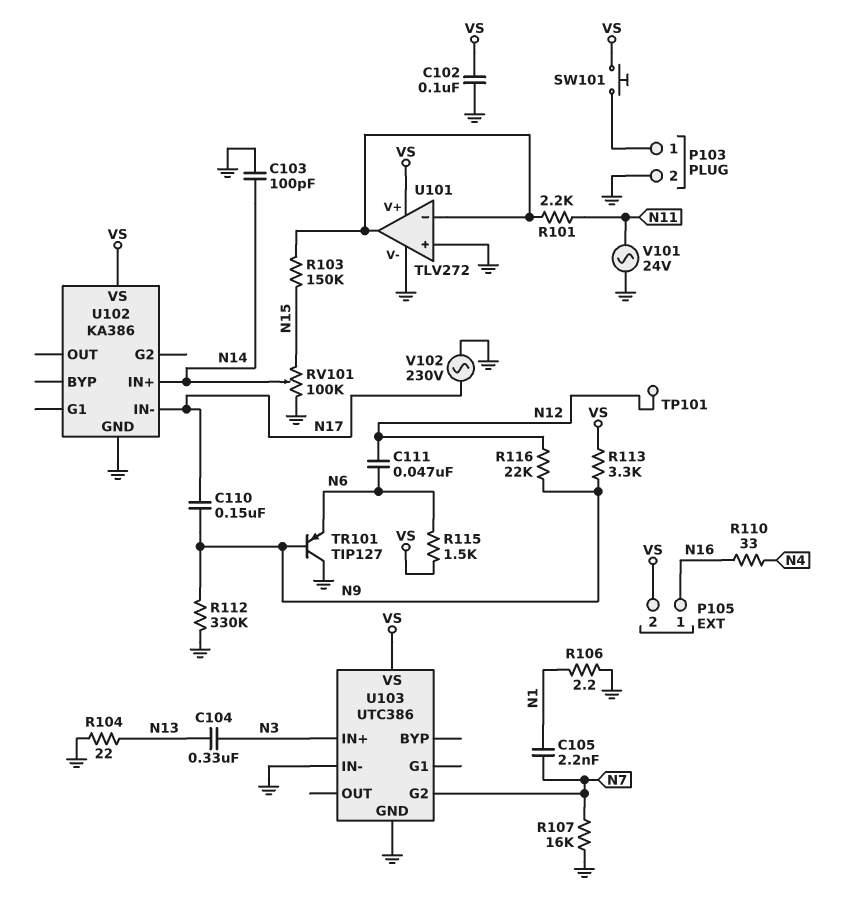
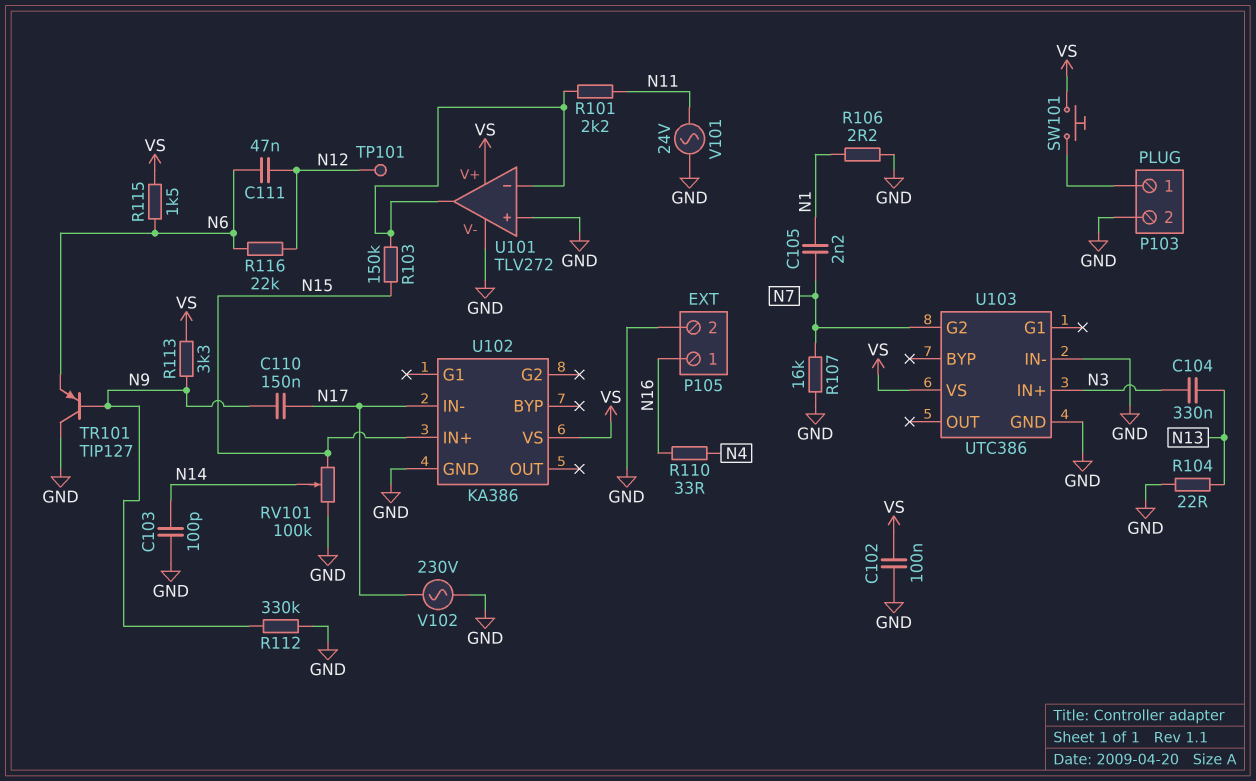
P105 pin 2: VS -> GND
R116: 22k (N9, N12) -> 22k (N6, N12)
U102 pin IN+: N14 -> N15

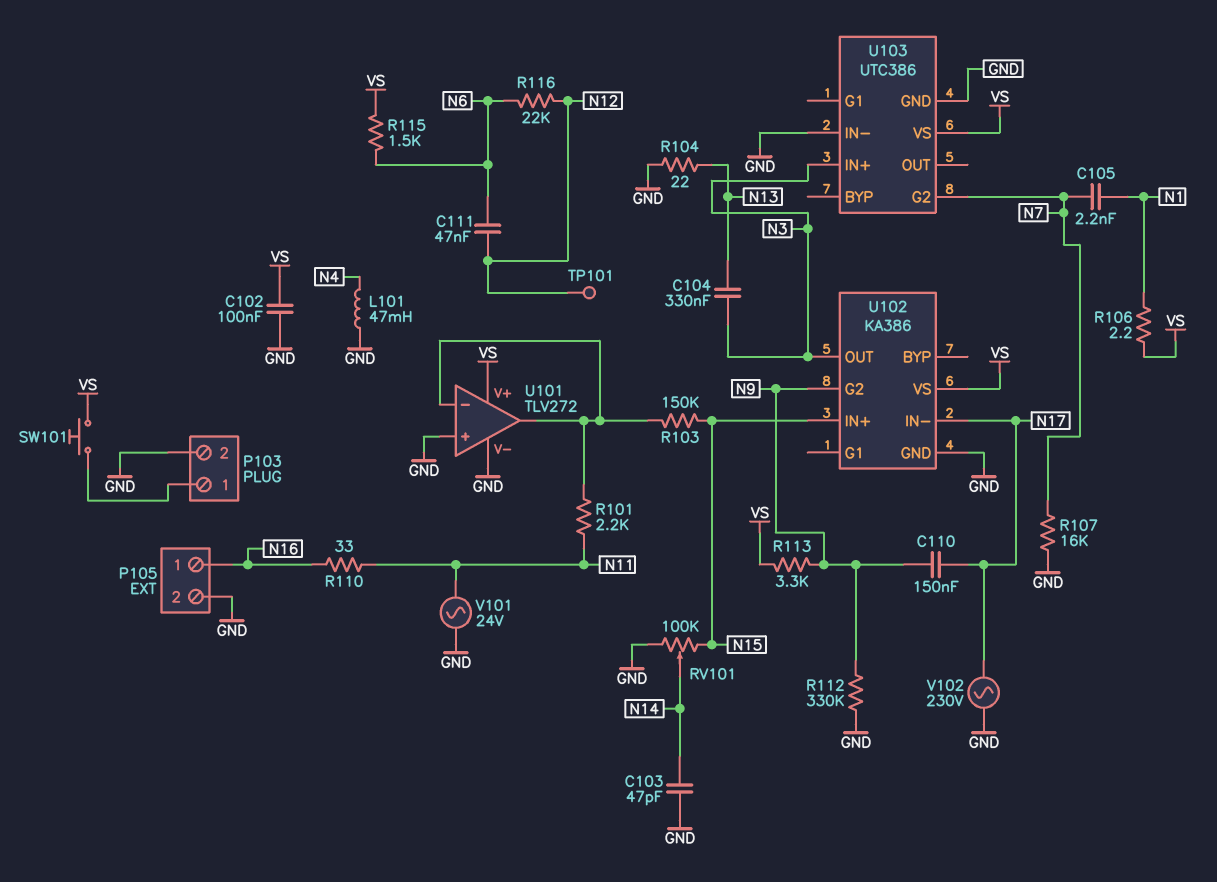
C103: 100pF (GND, N14) -> 47pF (GND, N14)
L101: none -> 47mH (GND, N4)
R106: 2.2 (GND, N1) -> 2.2 (N1, VS)
R110: 33 (N4, N16) -> 33 (N11, N16)
TR101: PNP TIP127 (B N9, C GND, E N6) -> none
U102 pin G2: none -> N9
U102 pin OUT: none -> N3

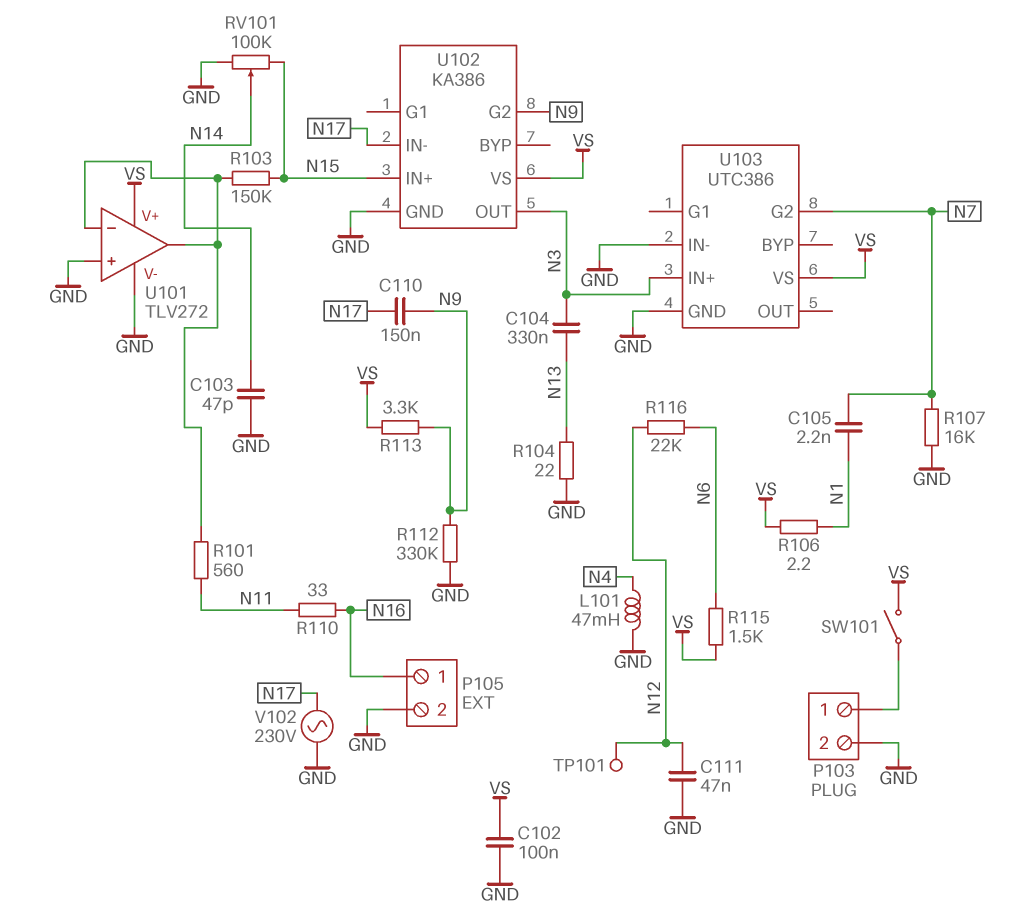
C111: 47nF (N6, N12) -> 47nF (GND, N12)
R101: 2.2k (N11, U101/in-) -> 560 (N11, U101/in-)
SW101: button (P103/1, VS) -> switch (P103/1, VS)
V101: AC 24V (GND, N11) -> none

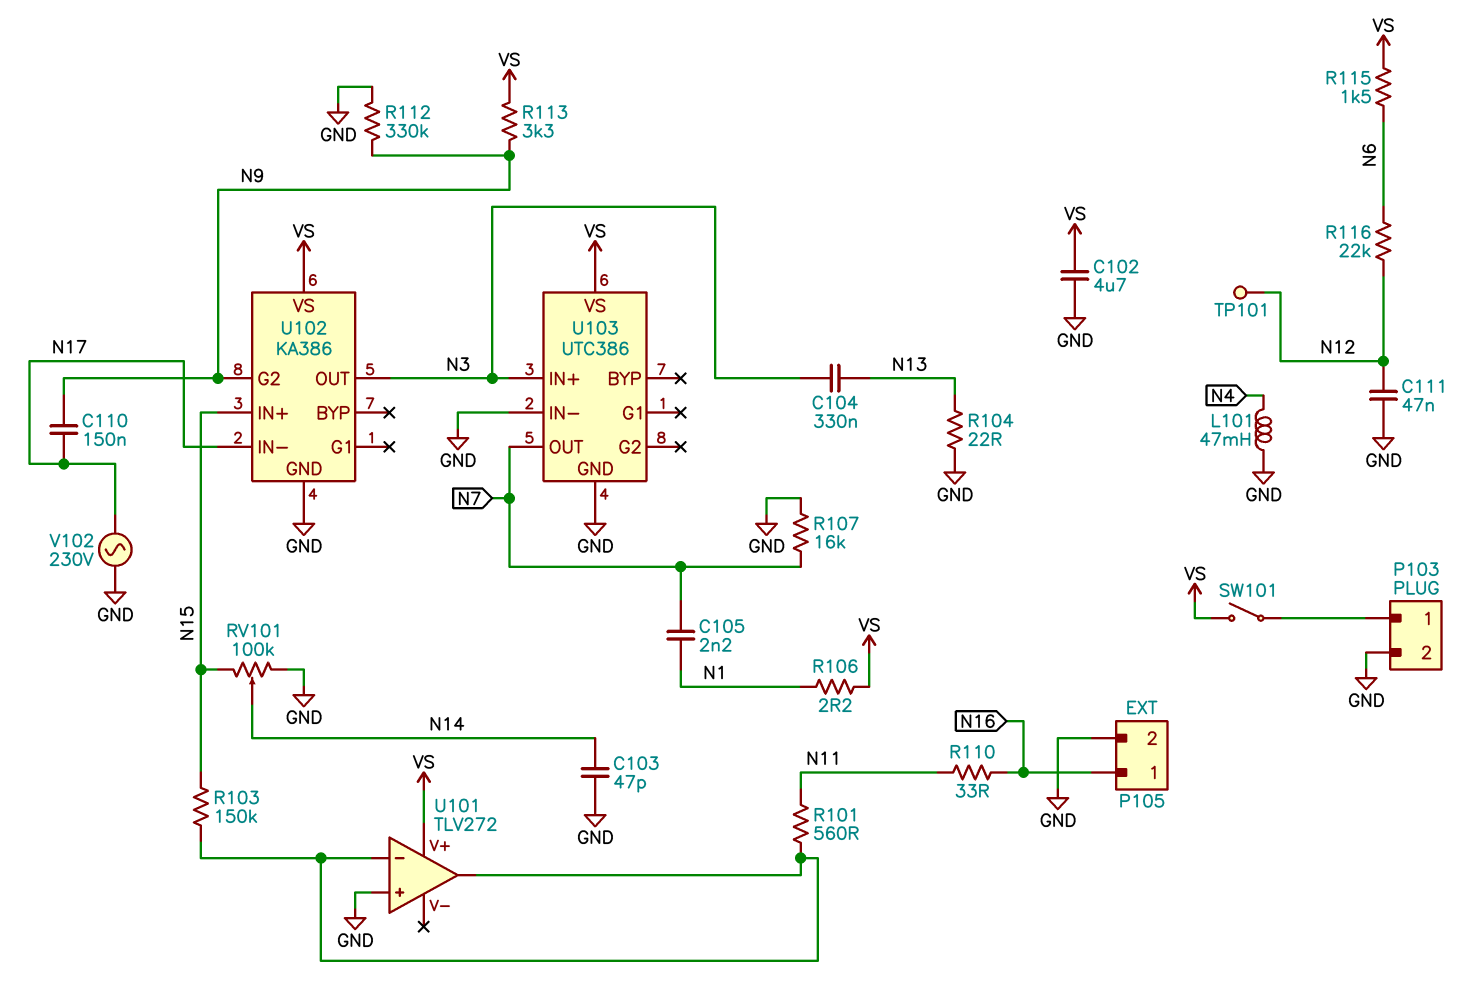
C102: 100nF (GND, VS) -> 4.7uF (GND, VS)
U101 pin V-: GND -> none
U103 pin G2: N7 -> none
U103 pin OUT: none -> N7

